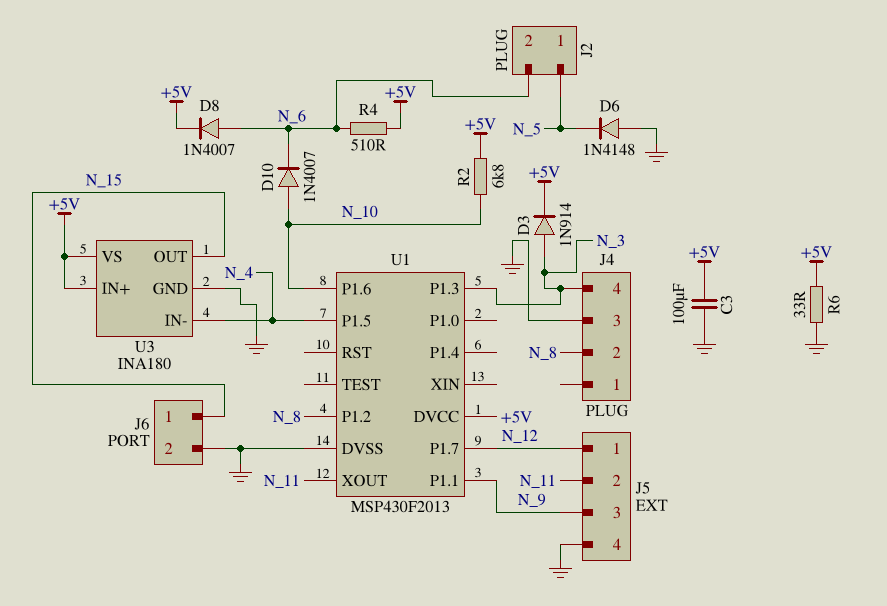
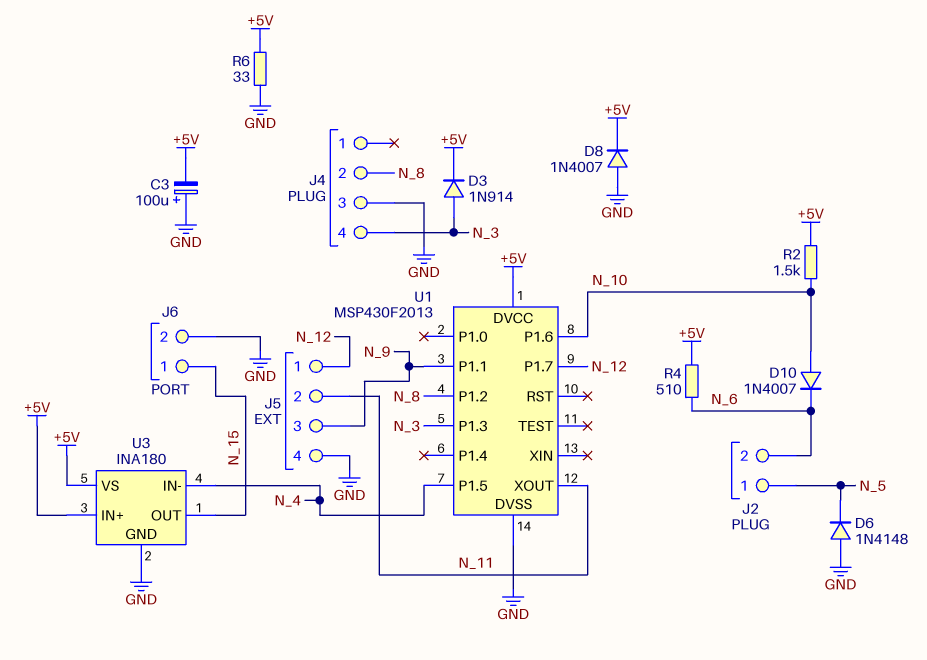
C3: 100uF (+5V, GND) -> 100uF (plus GND, minus +5V)
D8: diode 1N4007 (A N_6, K +5V) -> diode 1N4007 (A GND, K +5V)
R2: 6.8k (+5V, N_10) -> 1.5k (+5V, N_10)

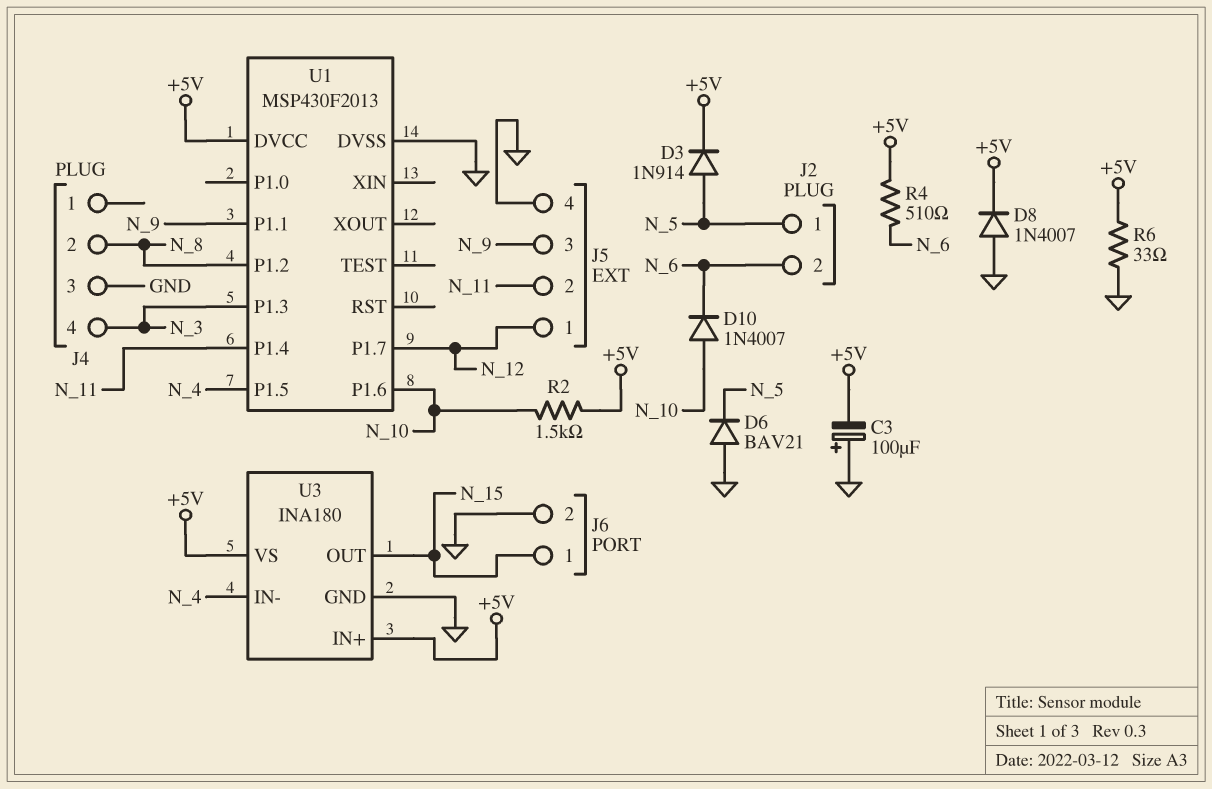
D3: diode 1N914 (A N_3, K +5V) -> diode 1N914 (A N_5, K +5V)
D6: diode 1N4148 (A GND, K N_5) -> diode BAV21 (A GND, K N_5)
U1 pin P1.4: none -> N_11
U1 pin XOUT: N_11 -> none

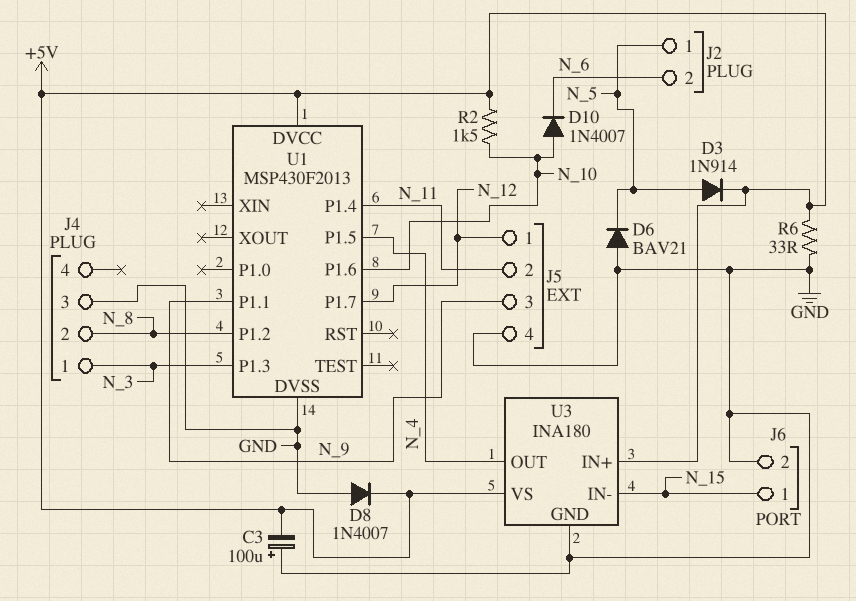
J4 pin 1: none -> N_3
J4 pin 4: N_3 -> none
R4: 510 (+5V, N_6) -> none
U3 pin IN-: N_4 -> N_15
U3 pin OUT: N_15 -> N_4

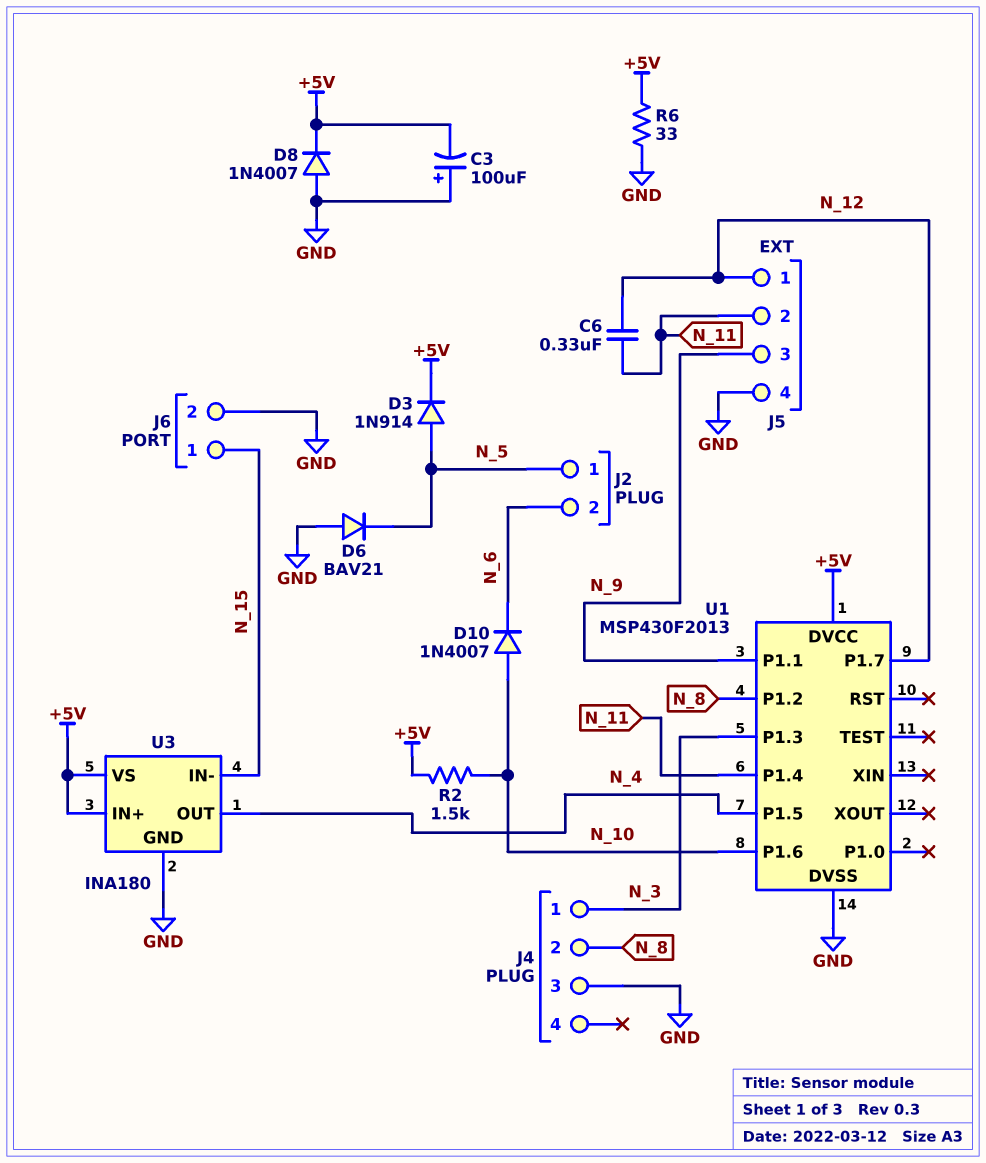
C6: none -> 330nF (N_11, N_12)

